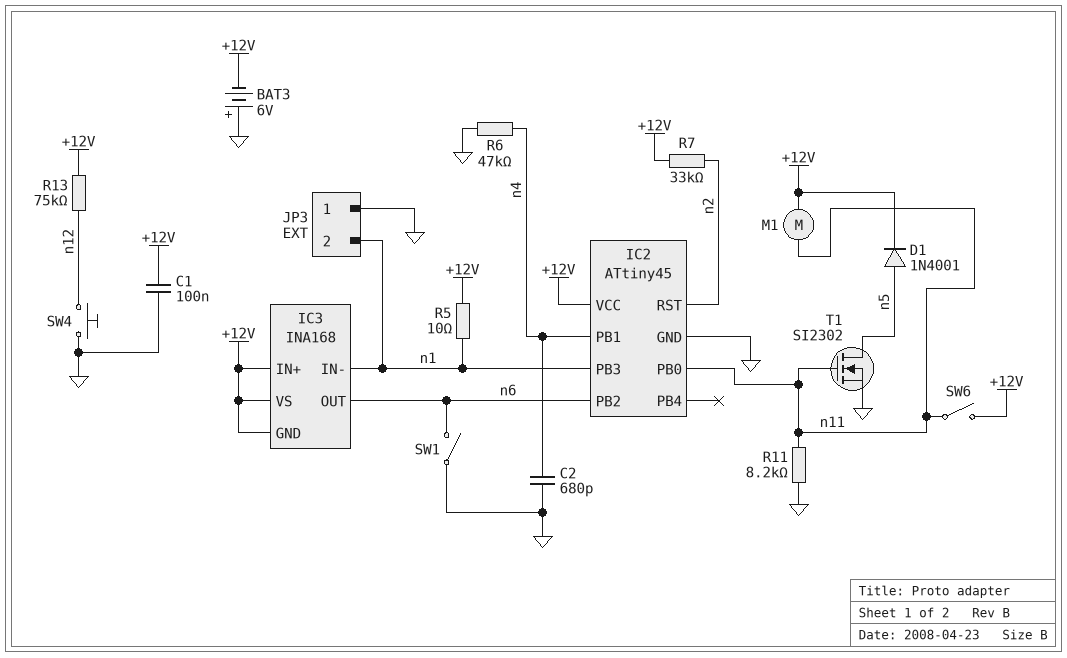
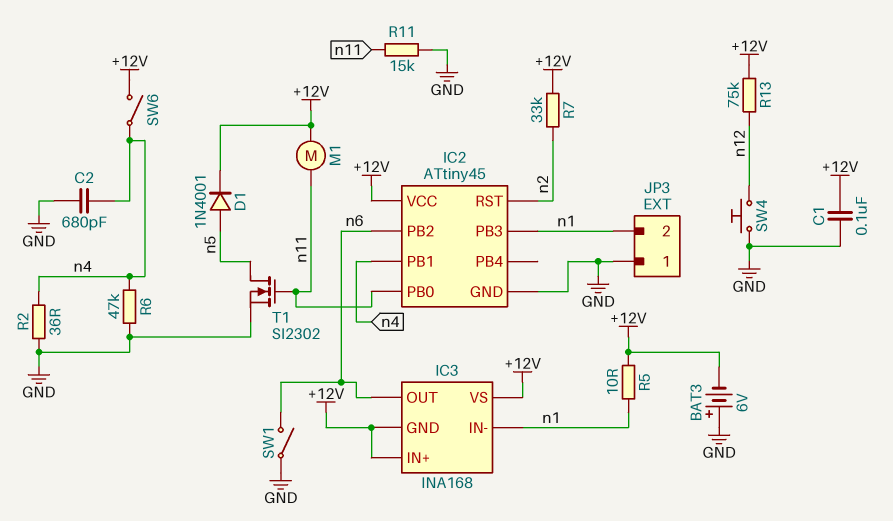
R2: none -> 36 (GND, n4)
R11: 8.2k (GND, n11) -> 15k (GND, n11)
SW6: switch (+12V, n11) -> switch (+12V, n4)

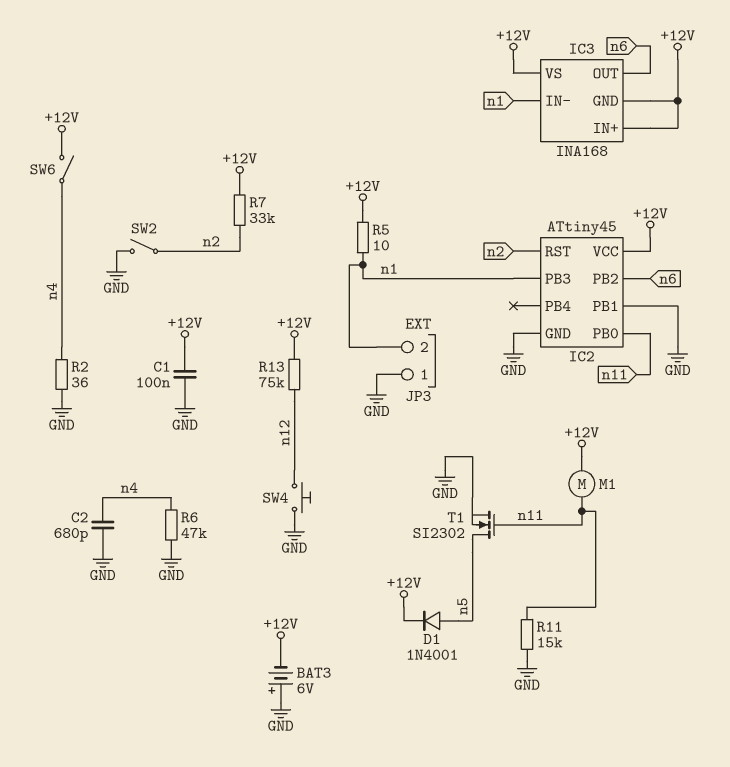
IC2 pin PB1: n4 -> GND
SW1: switch (GND, n6) -> none
SW2: none -> switch (GND, n2)

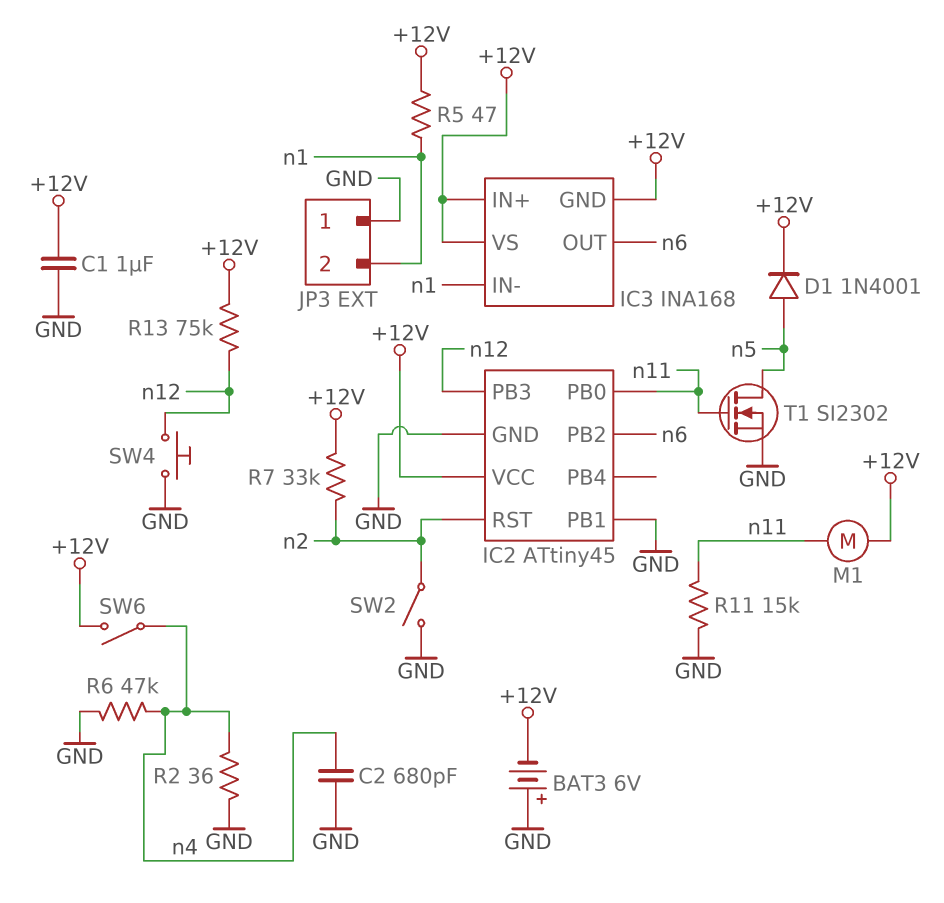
C1: 100nF (+12V, GND) -> 1uF (+12V, GND)
IC2 pin PB3: n1 -> n12
R5: 10 (+12V, n1) -> 47 (+12V, n1)

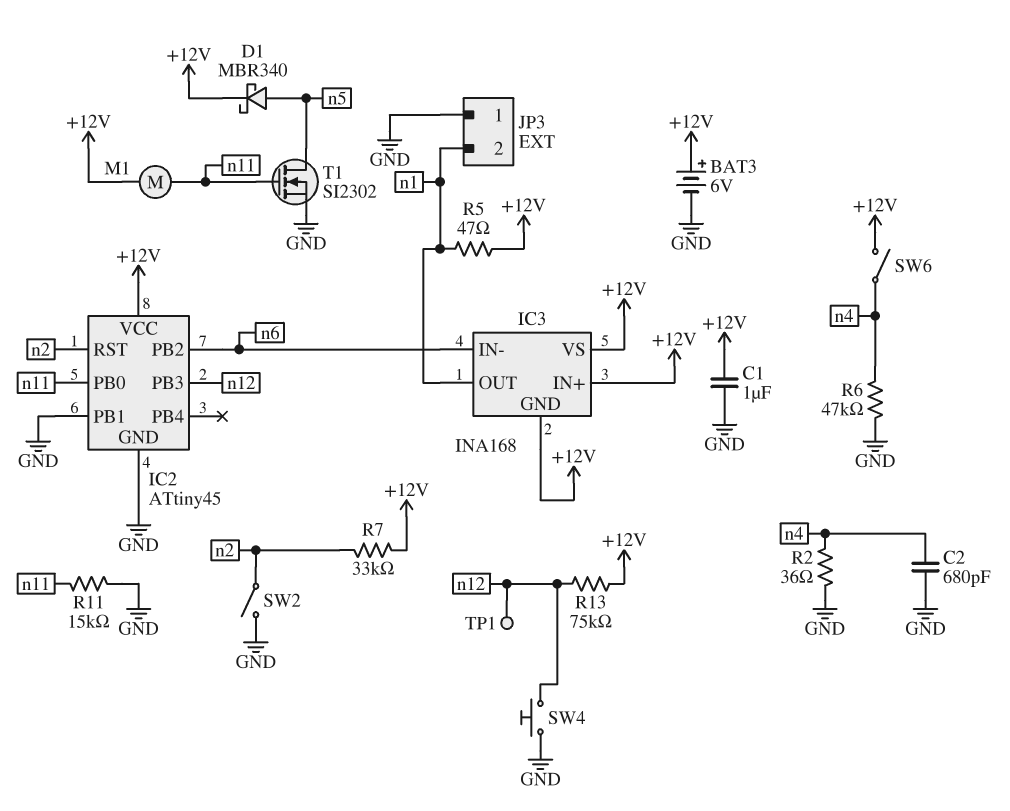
BAT3: 6V (plus GND, minus +12V) -> 6V (plus +12V, minus GND)
D1: diode 1N4001 (A n5, K +12V) -> schottky MBR340 (A n5, K +12V)
IC3 pin IN-: n1 -> n6
IC3 pin OUT: n6 -> n1
TP1: none -> test point (n12)

